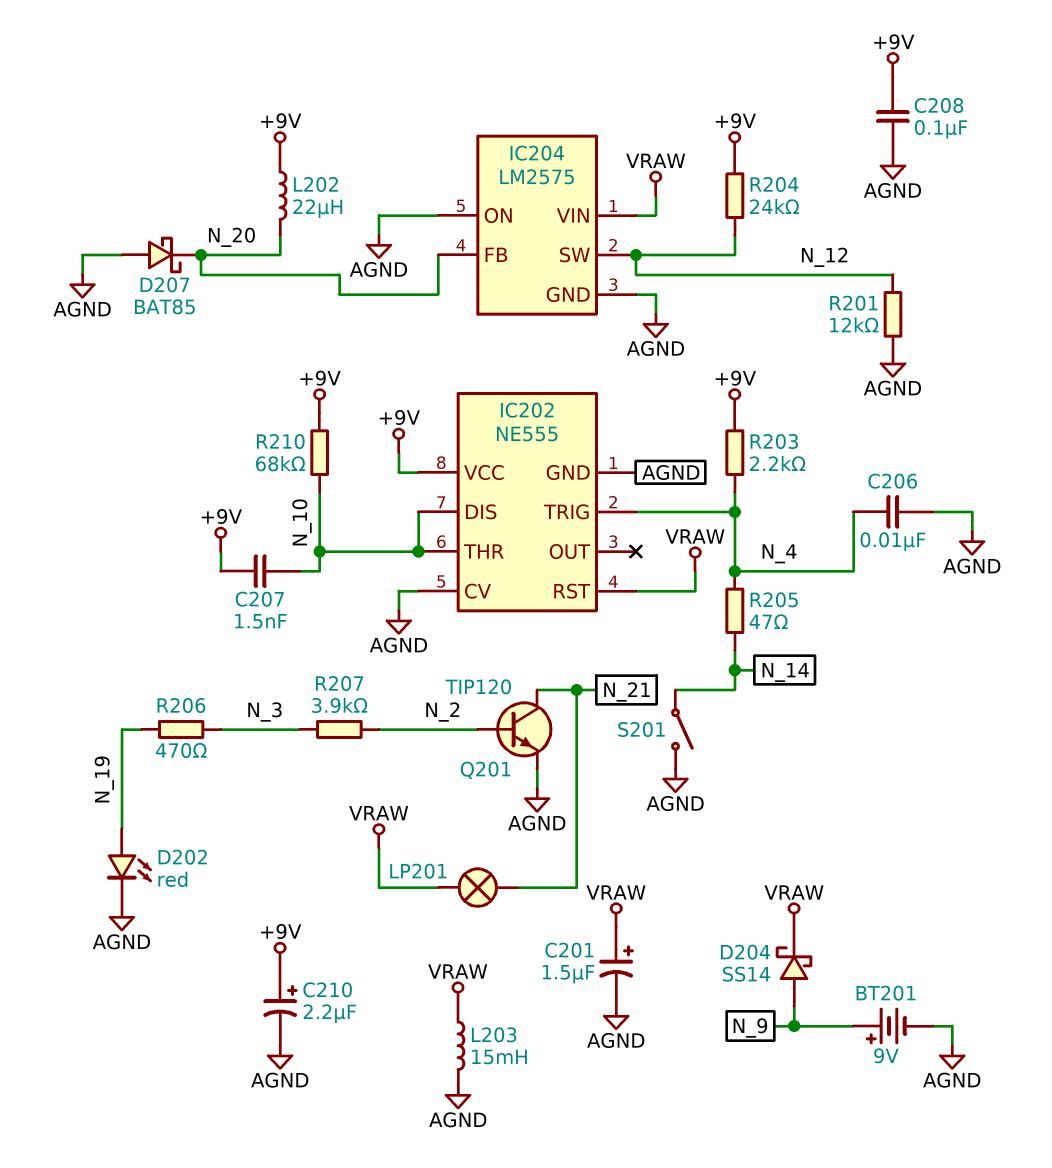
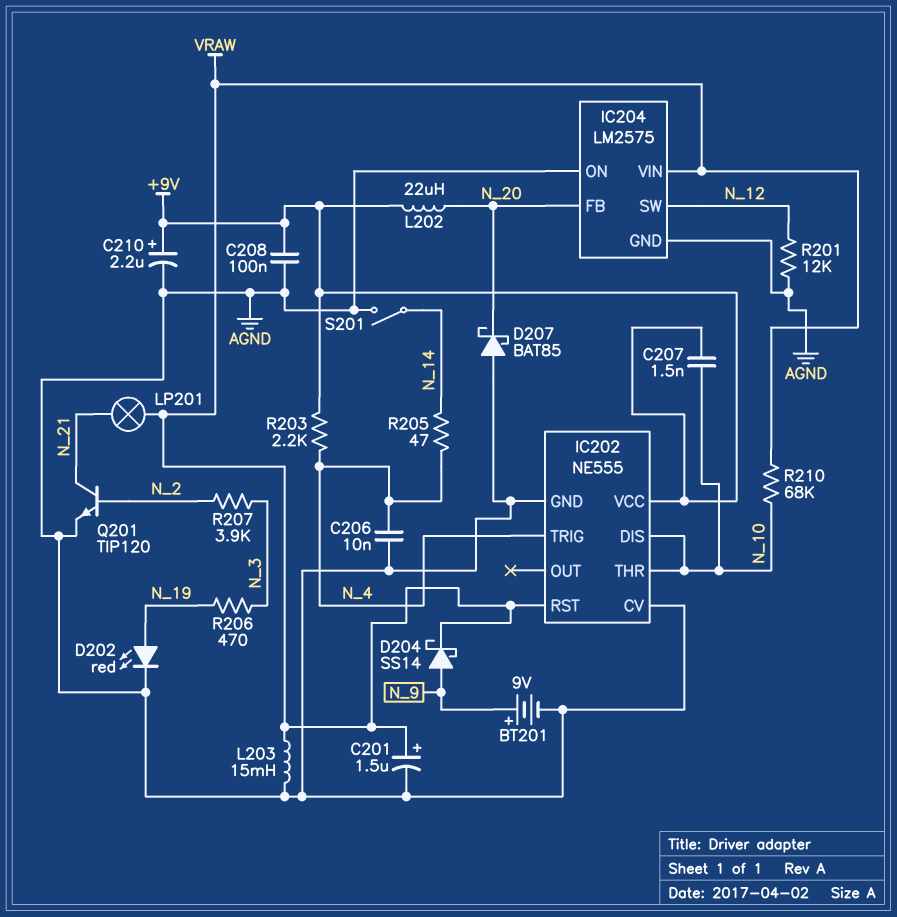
R204: 24k (+9V, N_12) -> none
R210: 68k (+9V, N_10) -> 68k (N_10, VRAW)

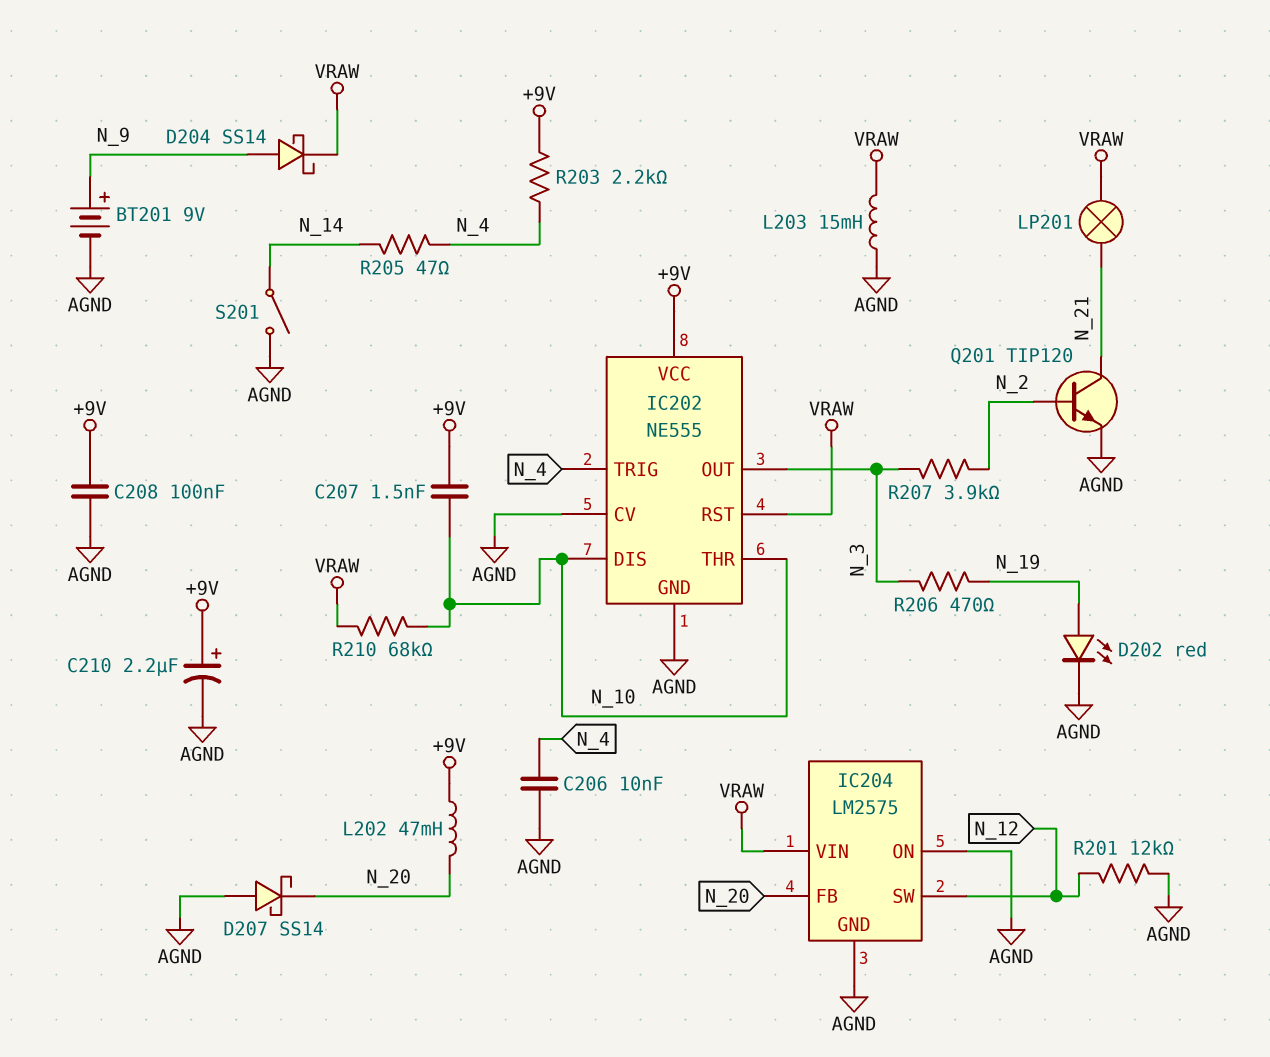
C201: 1.5uF (plus VRAW, minus AGND) -> none
D207: schottky BAT85 (A AGND, K N_20) -> schottky SS14 (A AGND, K N_20)
IC202 pin OUT: none -> N_3
L202: 22uH (+9V, N_20) -> 47mH (+9V, N_20)

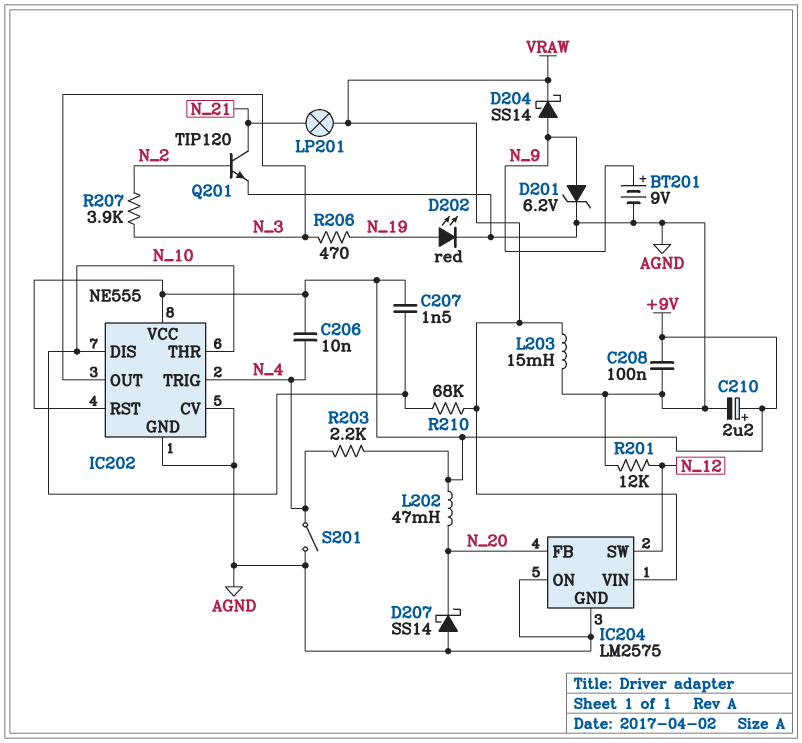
C206: 10nF (AGND, N_4) -> 10nF (+9V, N_4)
D201: none -> zener 6.2V (A N_9, K AGND)
IC202 pin RST: VRAW -> +9V
R205: 47 (N_4, N_14) -> none
S201: switch (AGND, N_14) -> switch (AGND, N_4)

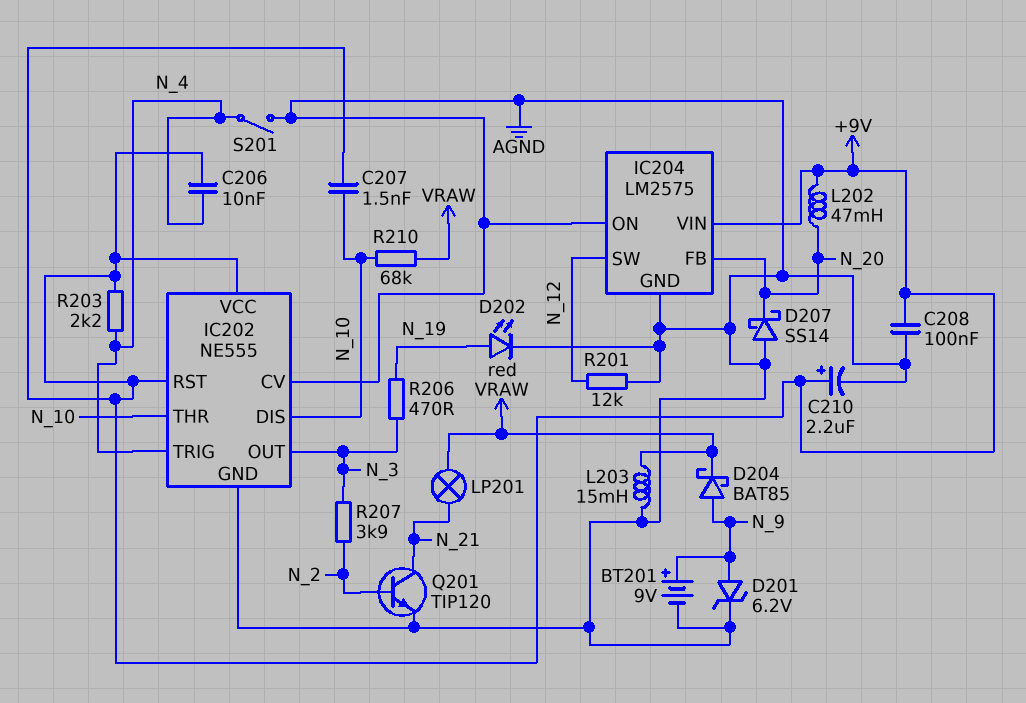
D204: schottky SS14 (A N_9, K VRAW) -> schottky BAT85 (A N_9, K VRAW)
IC204 pin VIN: VRAW -> +9V

